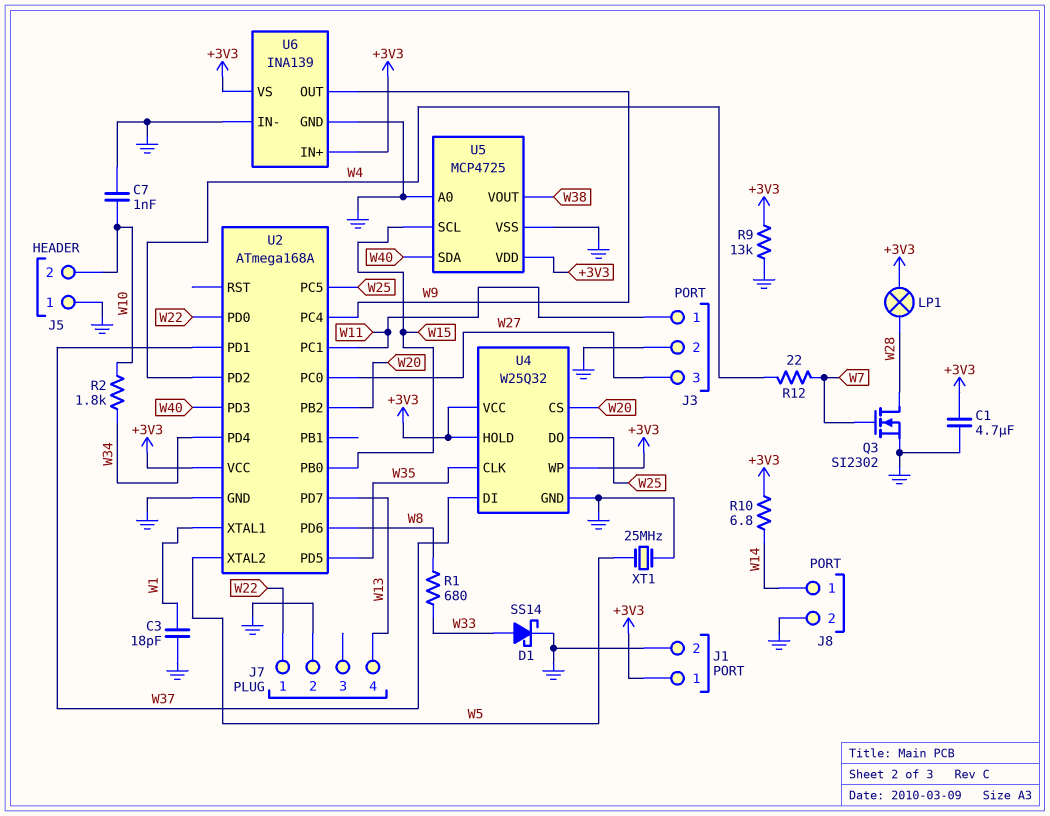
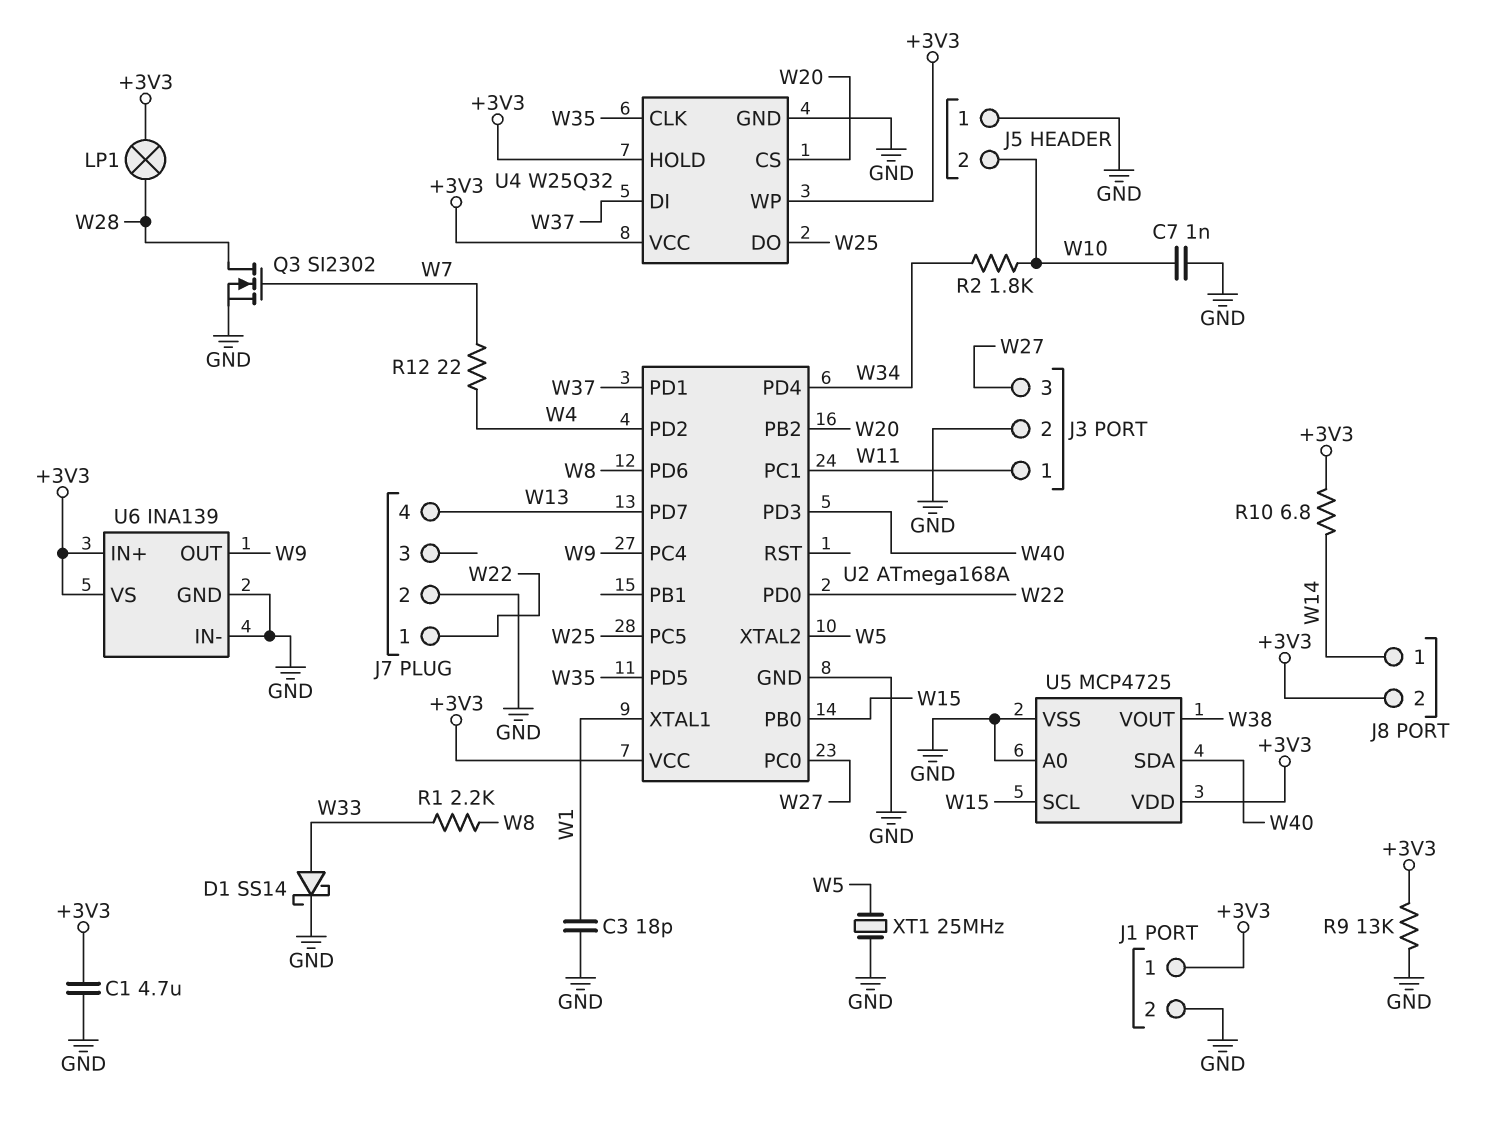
J8 pin 2: GND -> +3V3
R1: 680 (W8, W33) -> 2.2k (W8, W33)

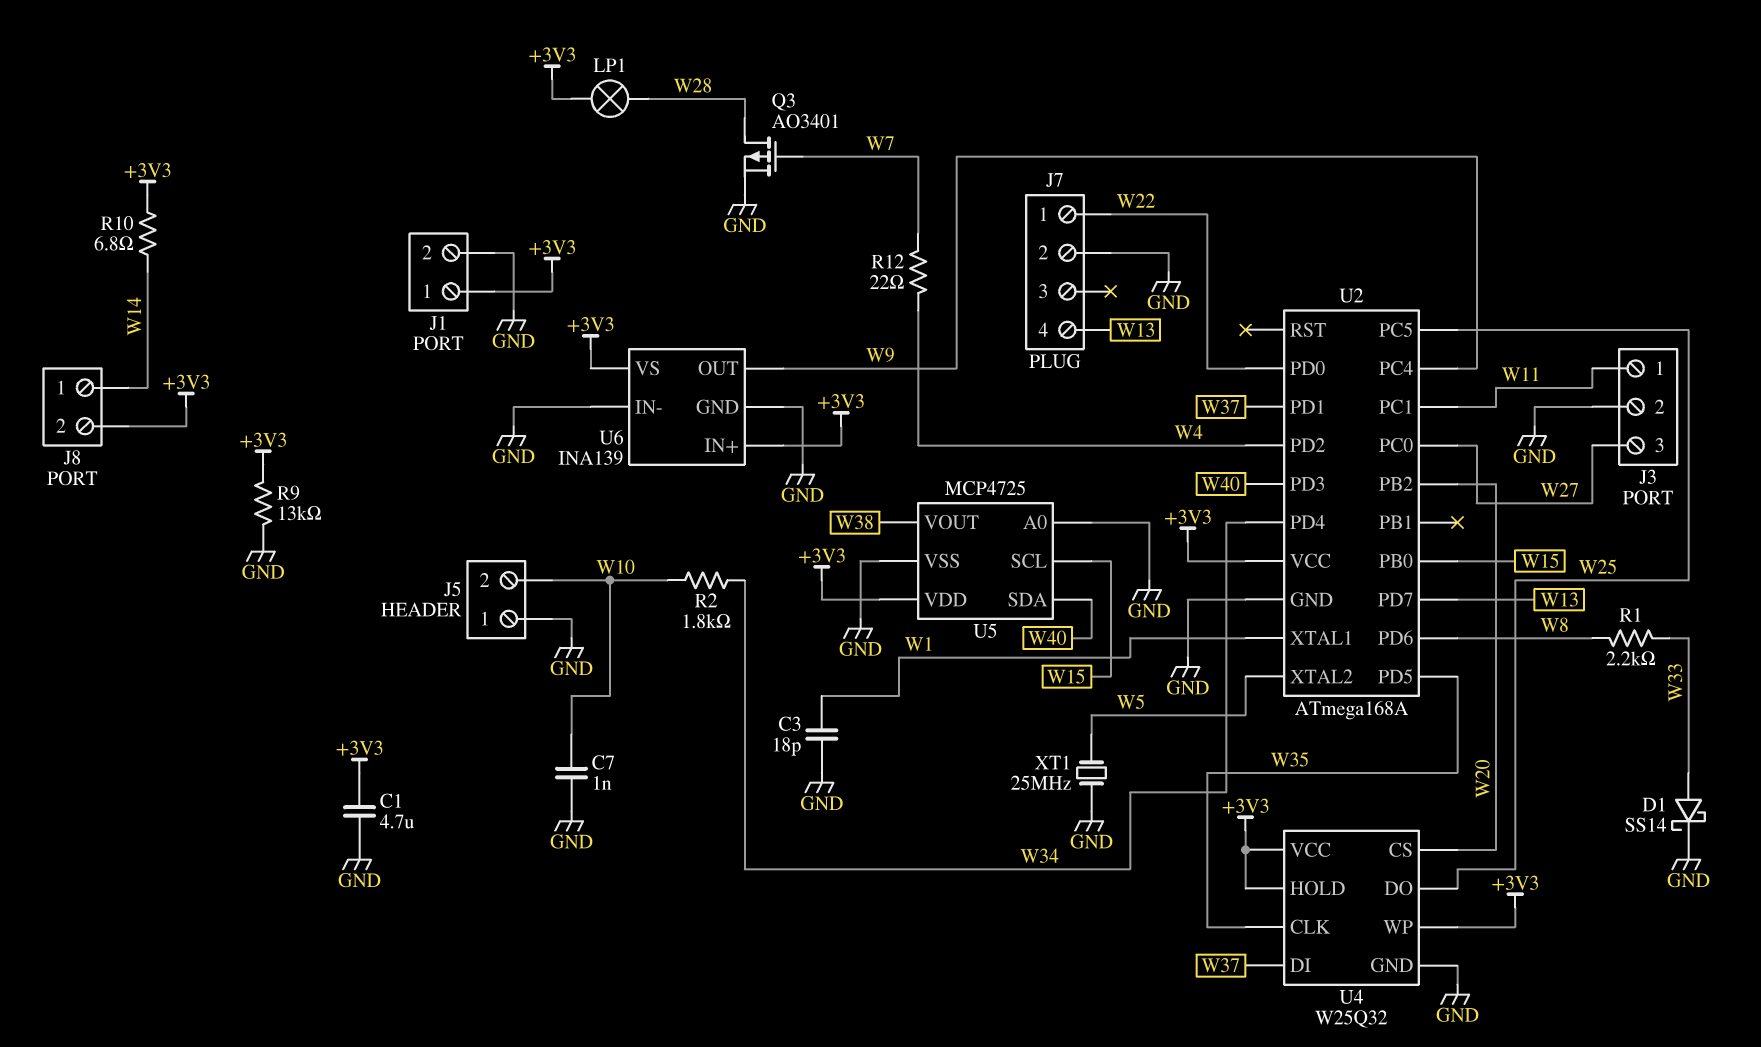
Q3: NMOS SI2302 (G W7, D W28, S GND) -> PMOS AO3401 (G W7, D W28, S GND)

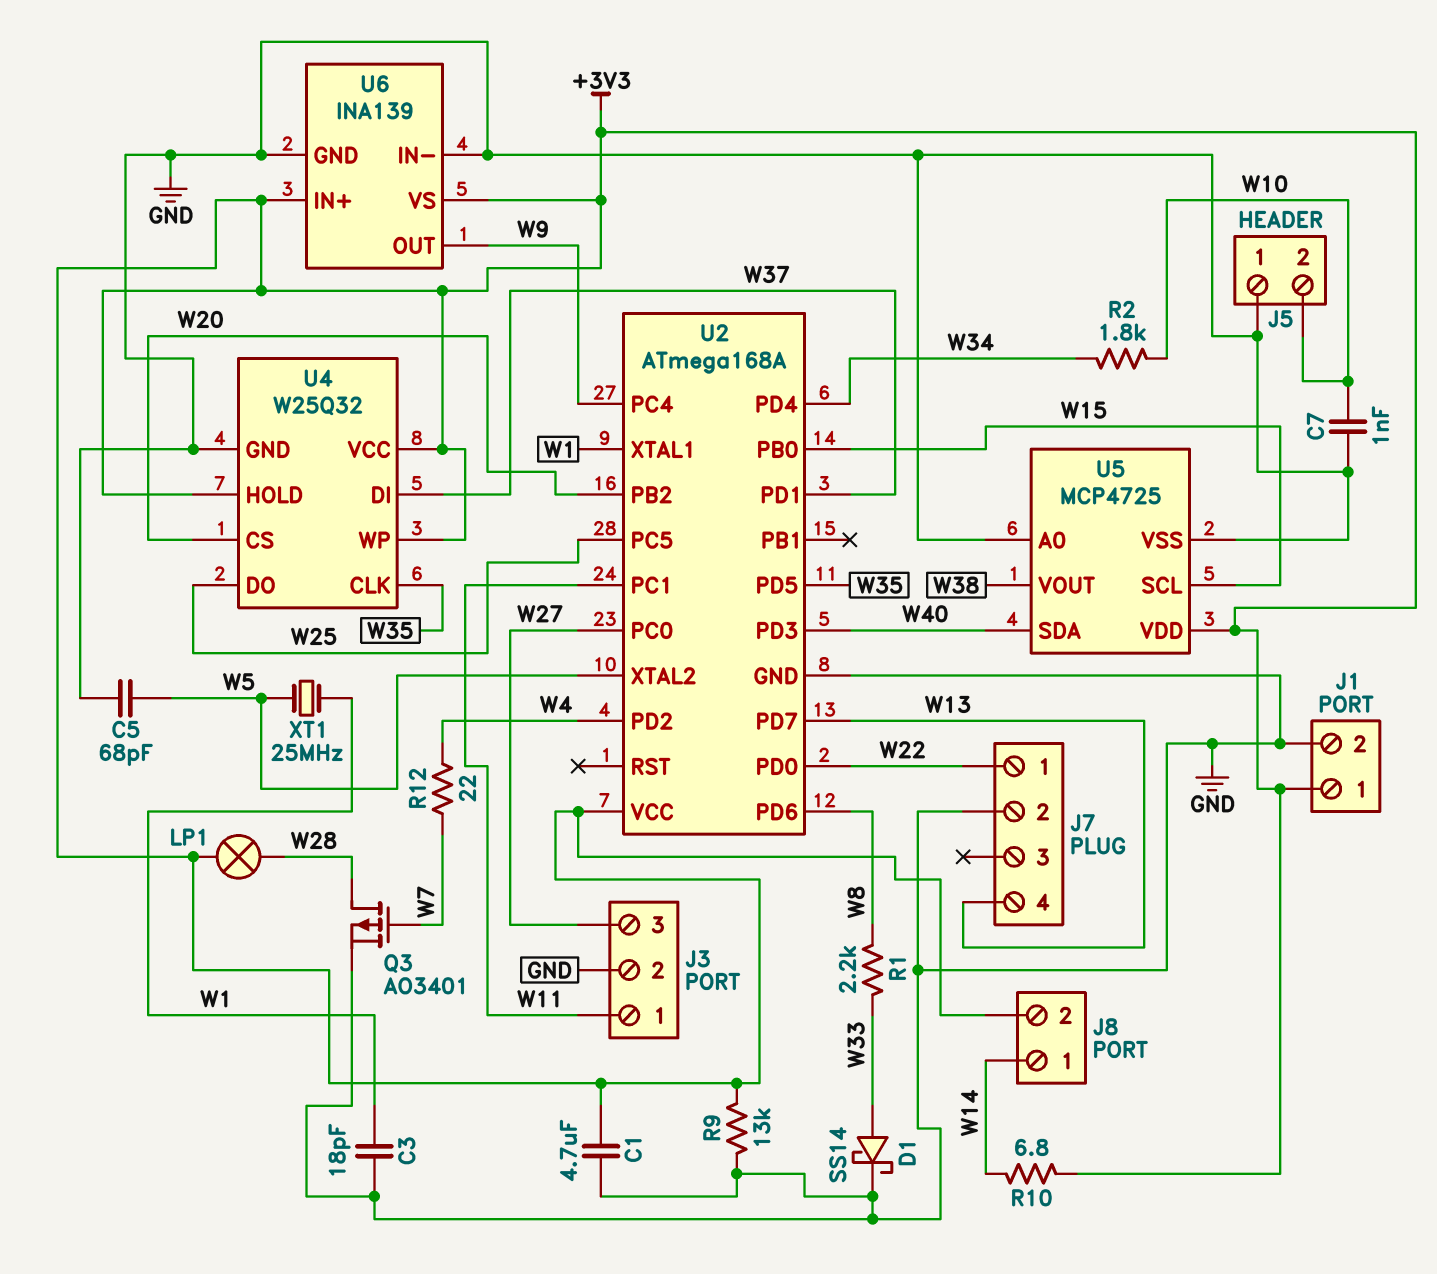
C5: none -> 68pF (GND, W5)
XT1: 25MHz (GND, W5) -> 25MHz (W1, W5)

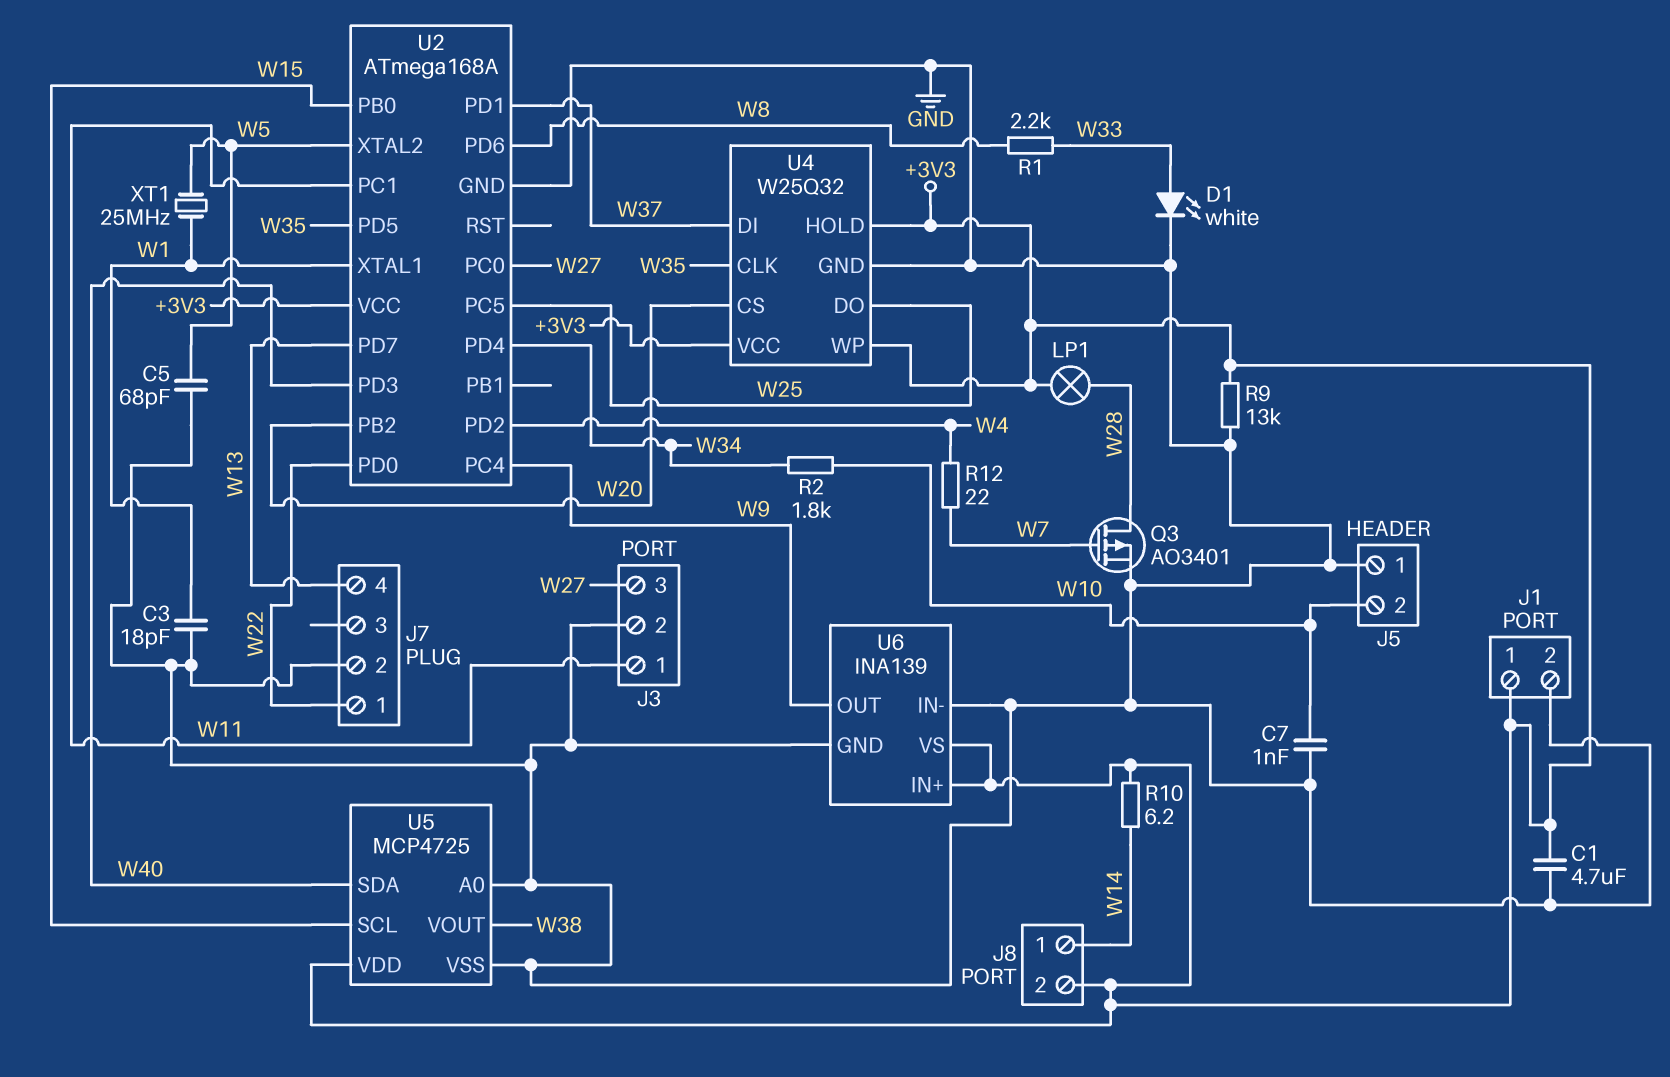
D1: schottky SS14 (A W33, K GND) -> LED white (A W33, K GND)
R10: 6.8 (+3V3, W14) -> 6.2 (+3V3, W14)

